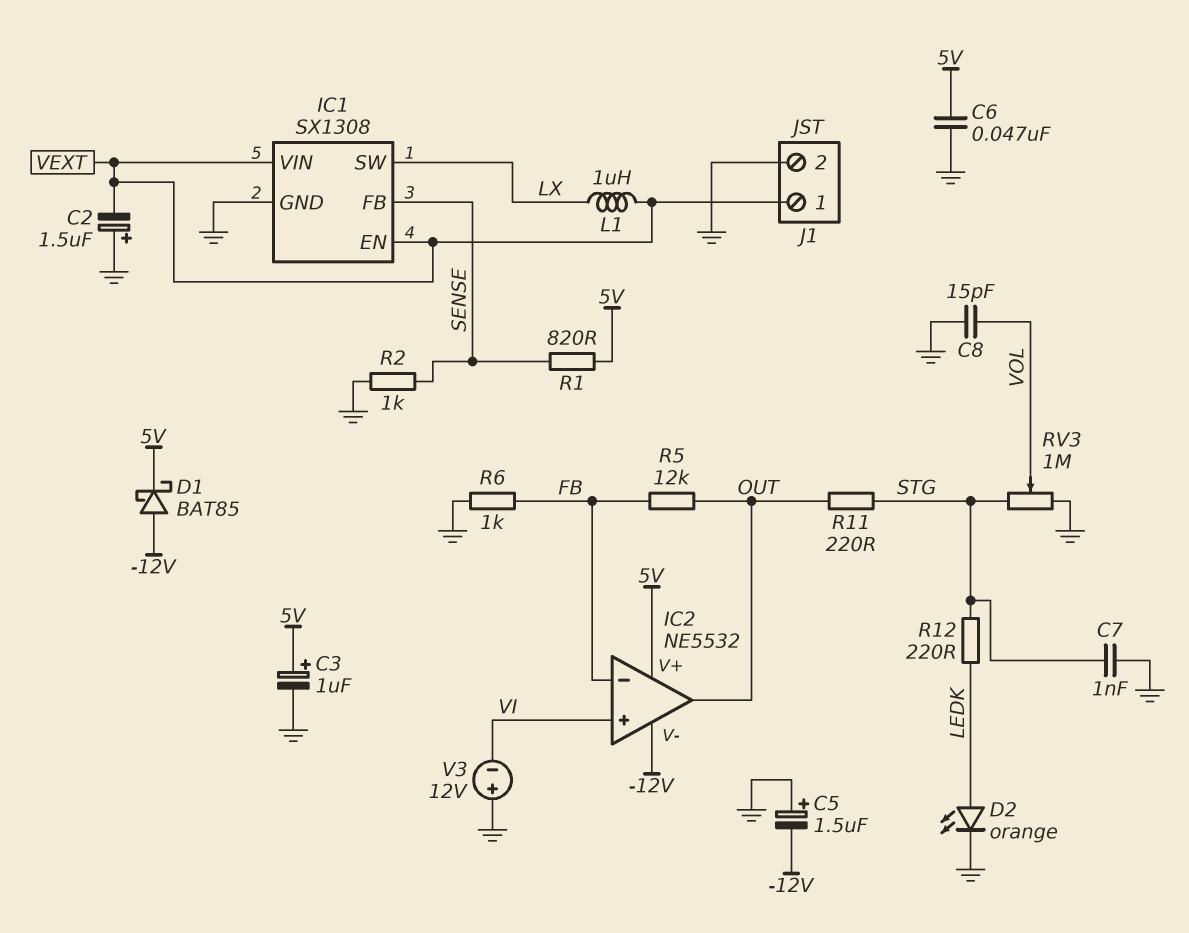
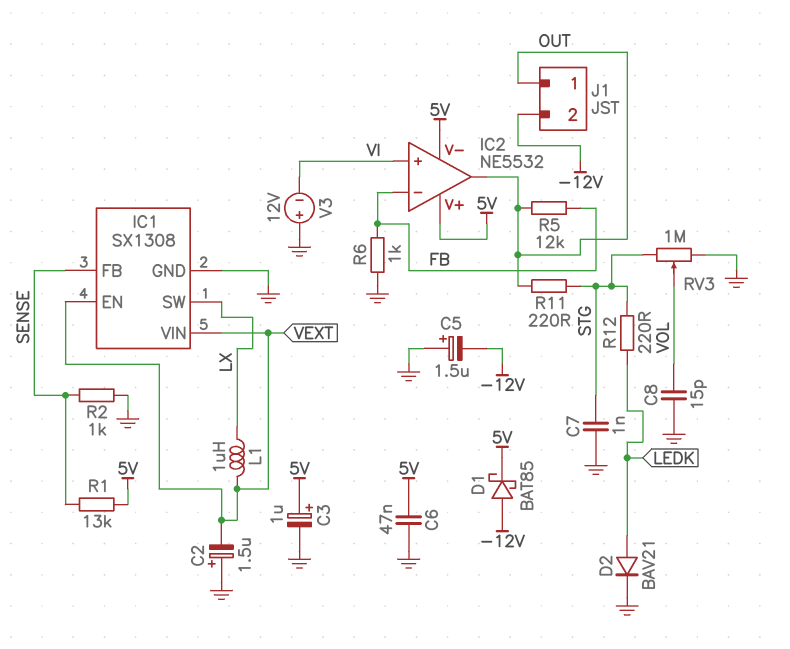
D2: LED orange (A LEDK, K GND) -> diode BAV21 (A LEDK, K GND)
IC2 pin V-: -12V -> 5V
J1 pin 1: VEXT -> OUT
J1 pin 2: GND -> -12V
R1: 820 (5V, SENSE) -> 13k (5V, SENSE)

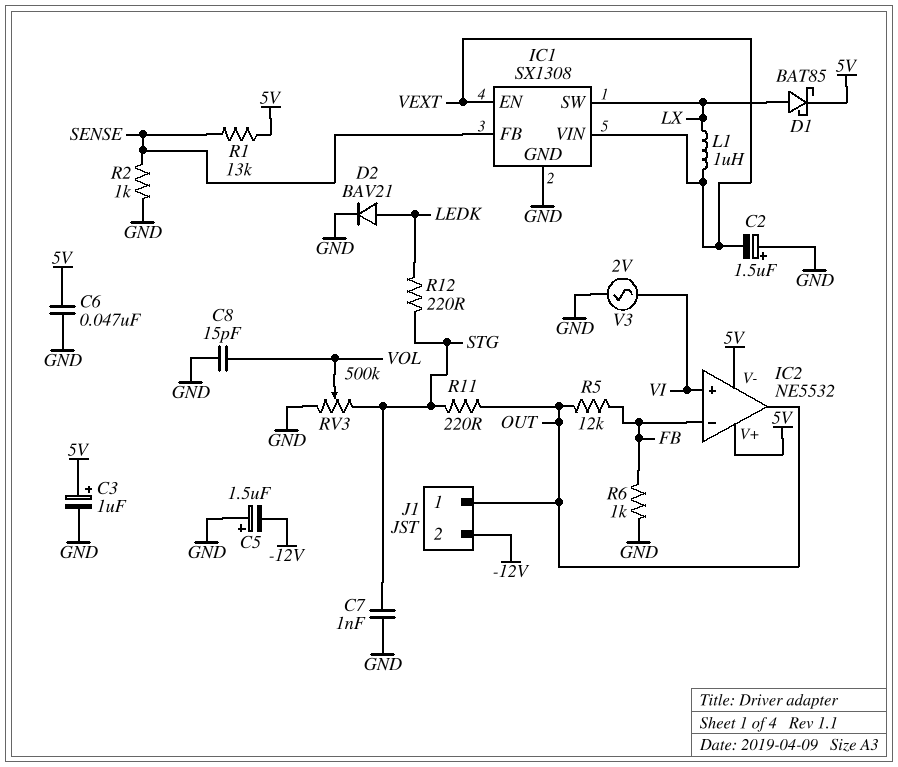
D1: schottky BAT85 (A -12V, K 5V) -> schottky BAT85 (A LX, K 5V)
RV3: 1M (GND, STG, wiper VOL) -> 500k (GND, STG, wiper VOL)
V3: 12V (plus GND, minus VI) -> AC 2V (GND, VI)

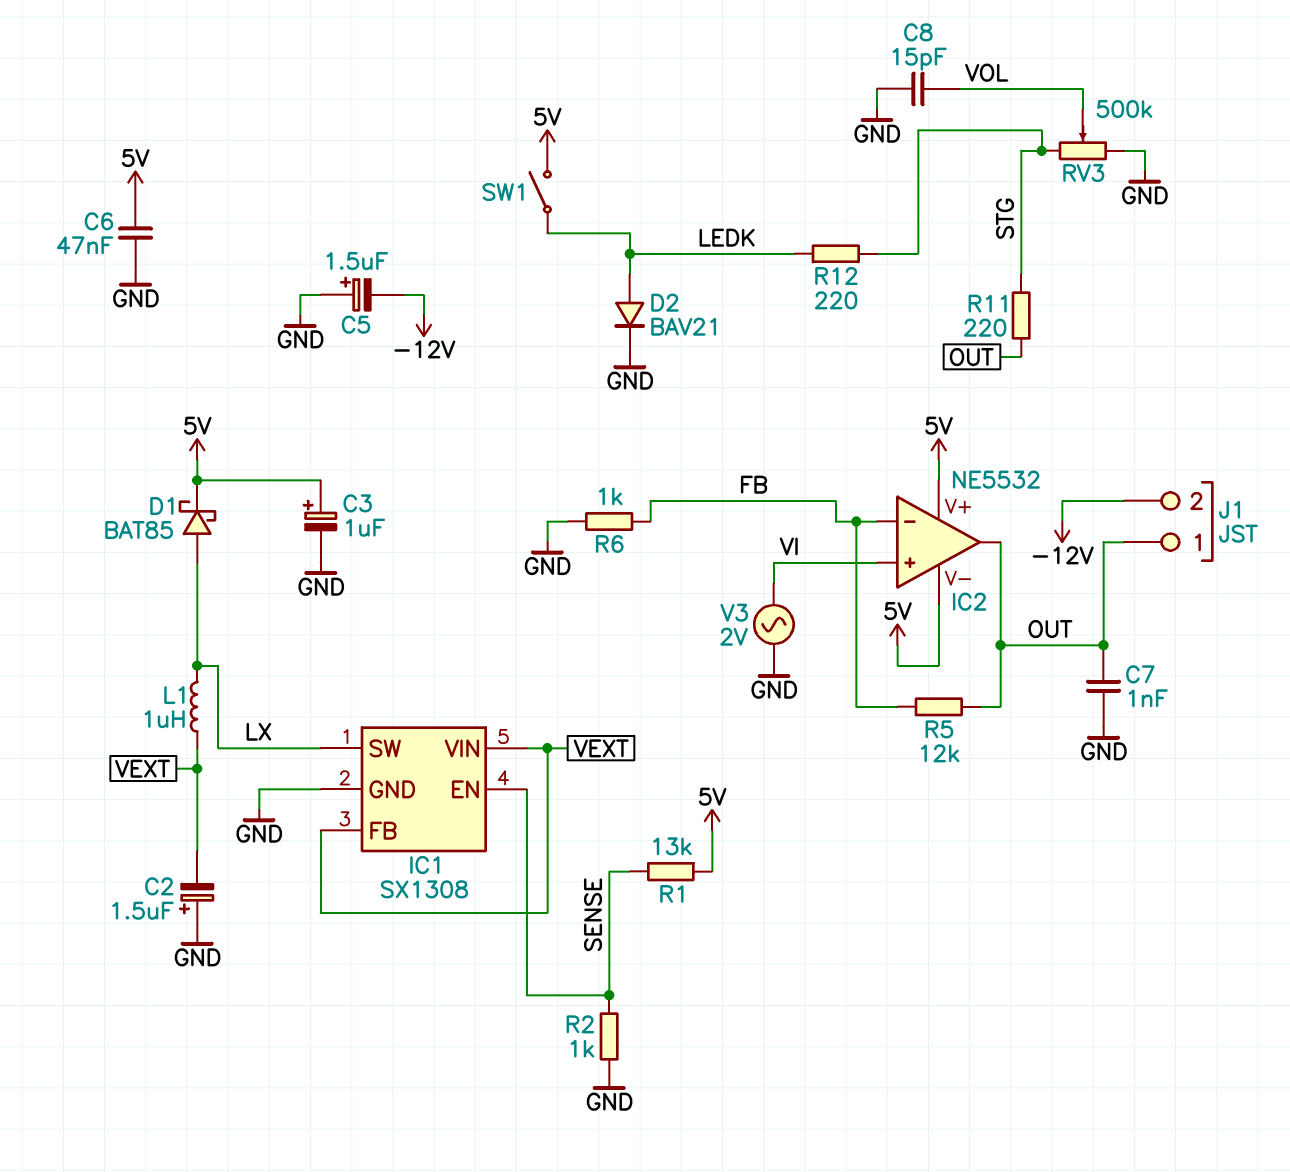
C7: 1nF (GND, STG) -> 1nF (GND, OUT)
IC1 pin EN: VEXT -> SENSE
IC1 pin FB: SENSE -> VEXT
SW1: none -> switch (5V, LEDK)

